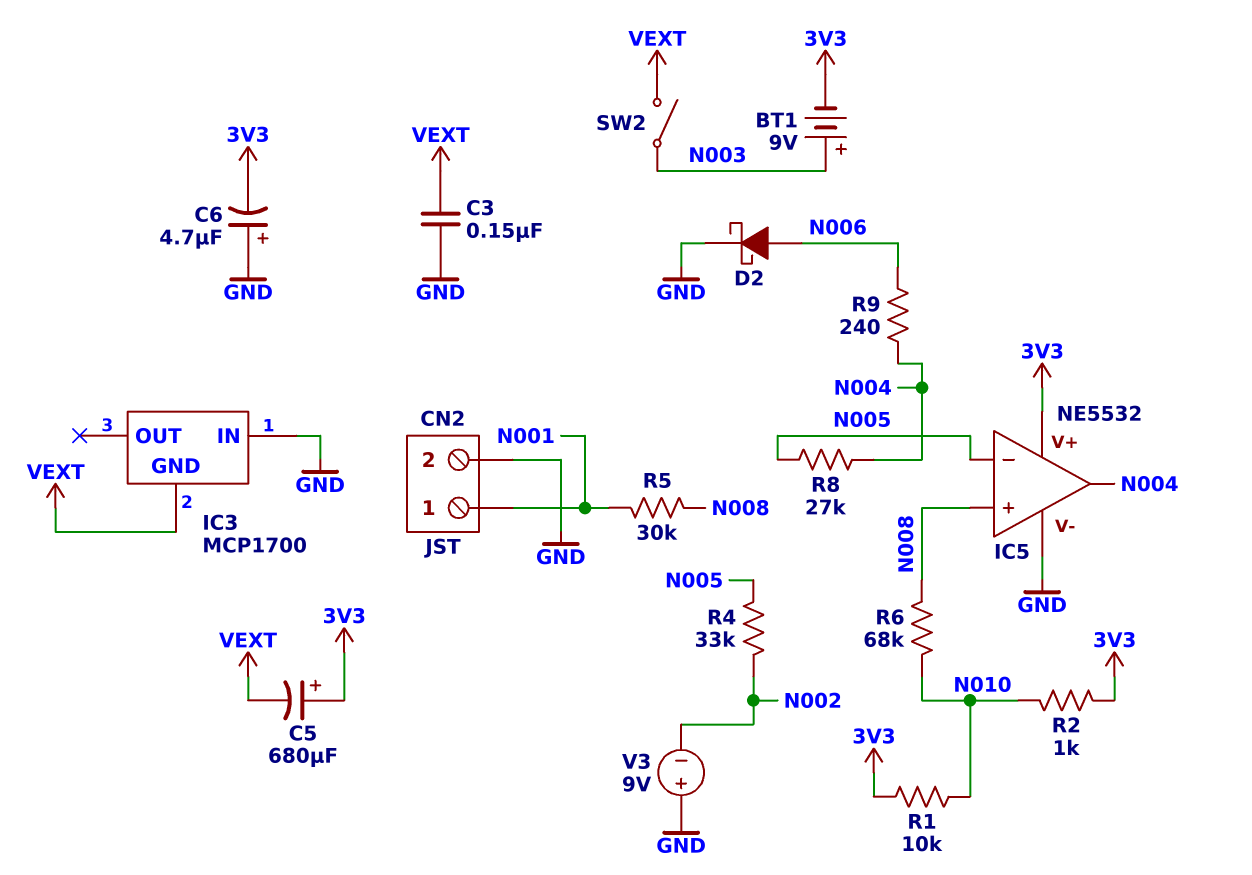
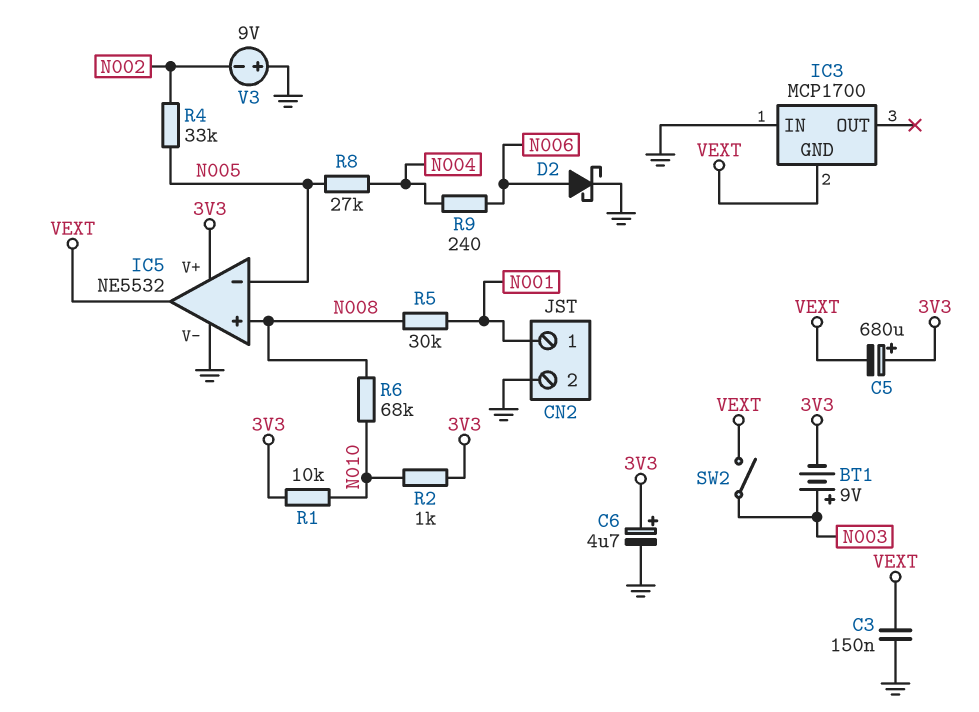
C6: 4.7uF (plus GND, minus 3V3) -> 4.7uF (plus 3V3, minus GND)
IC5 pin out: N004 -> VEXT

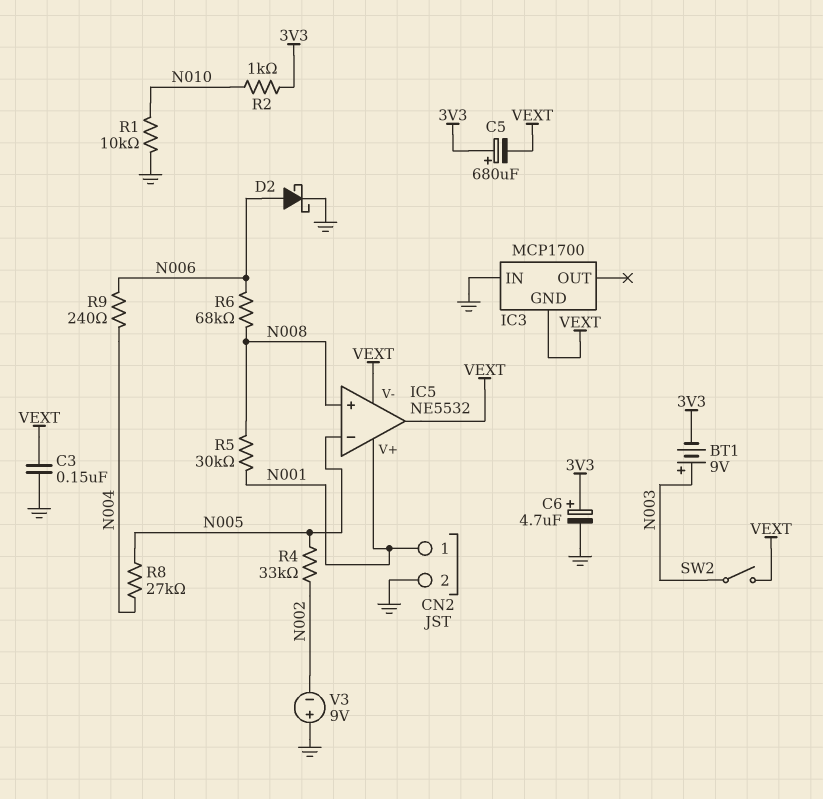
IC5 pin V+: 3V3 -> N001
IC5 pin V-: GND -> VEXT
R1: 10k (3V3, N010) -> 10k (GND, N010)
R6: 68k (N008, N010) -> 68k (N006, N008)

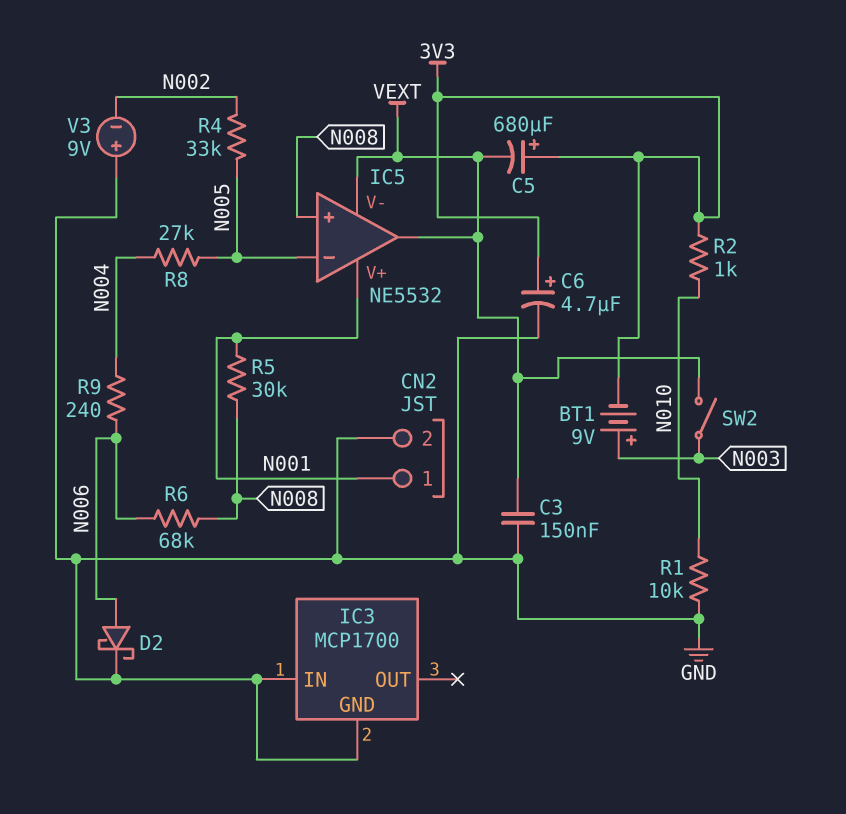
IC3 pin GND: VEXT -> GND

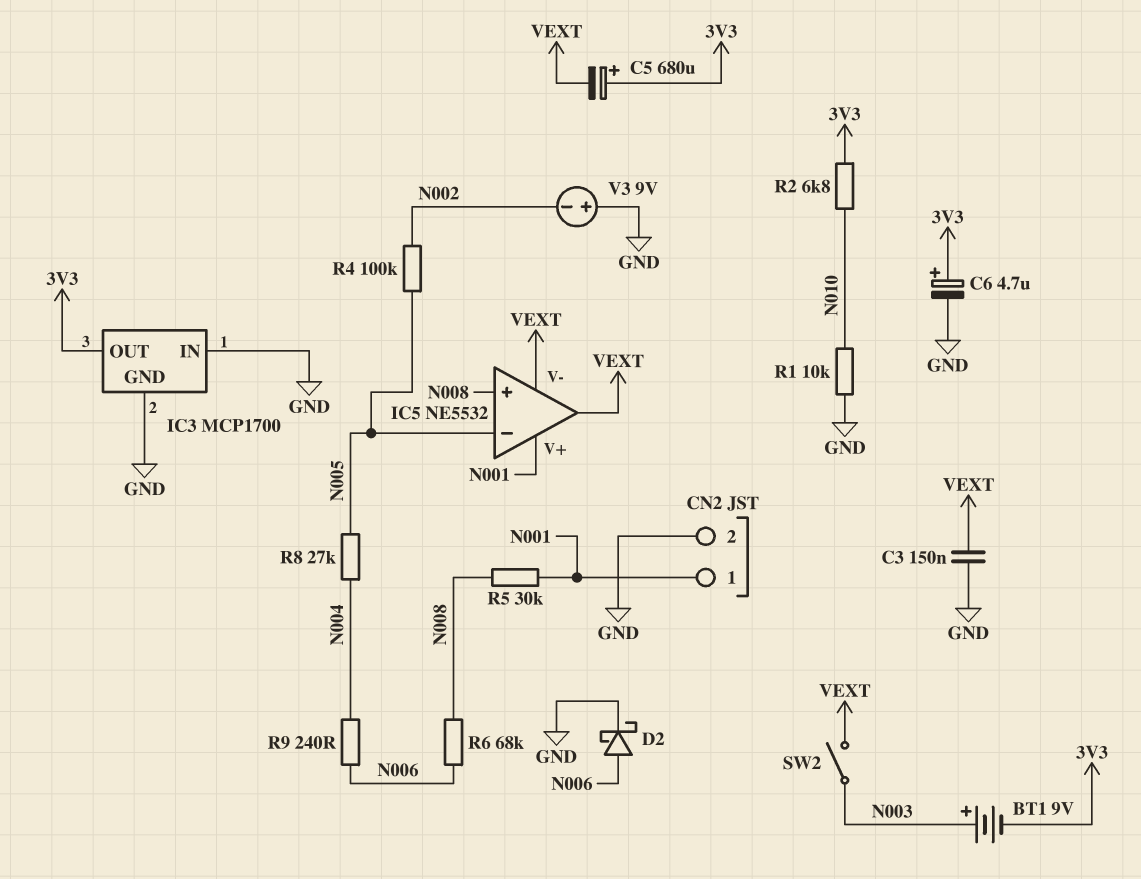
IC3 pin OUT: none -> 3V3
R2: 1k (3V3, N010) -> 6.8k (3V3, N010)
R4: 33k (N002, N005) -> 100k (N002, N005)

